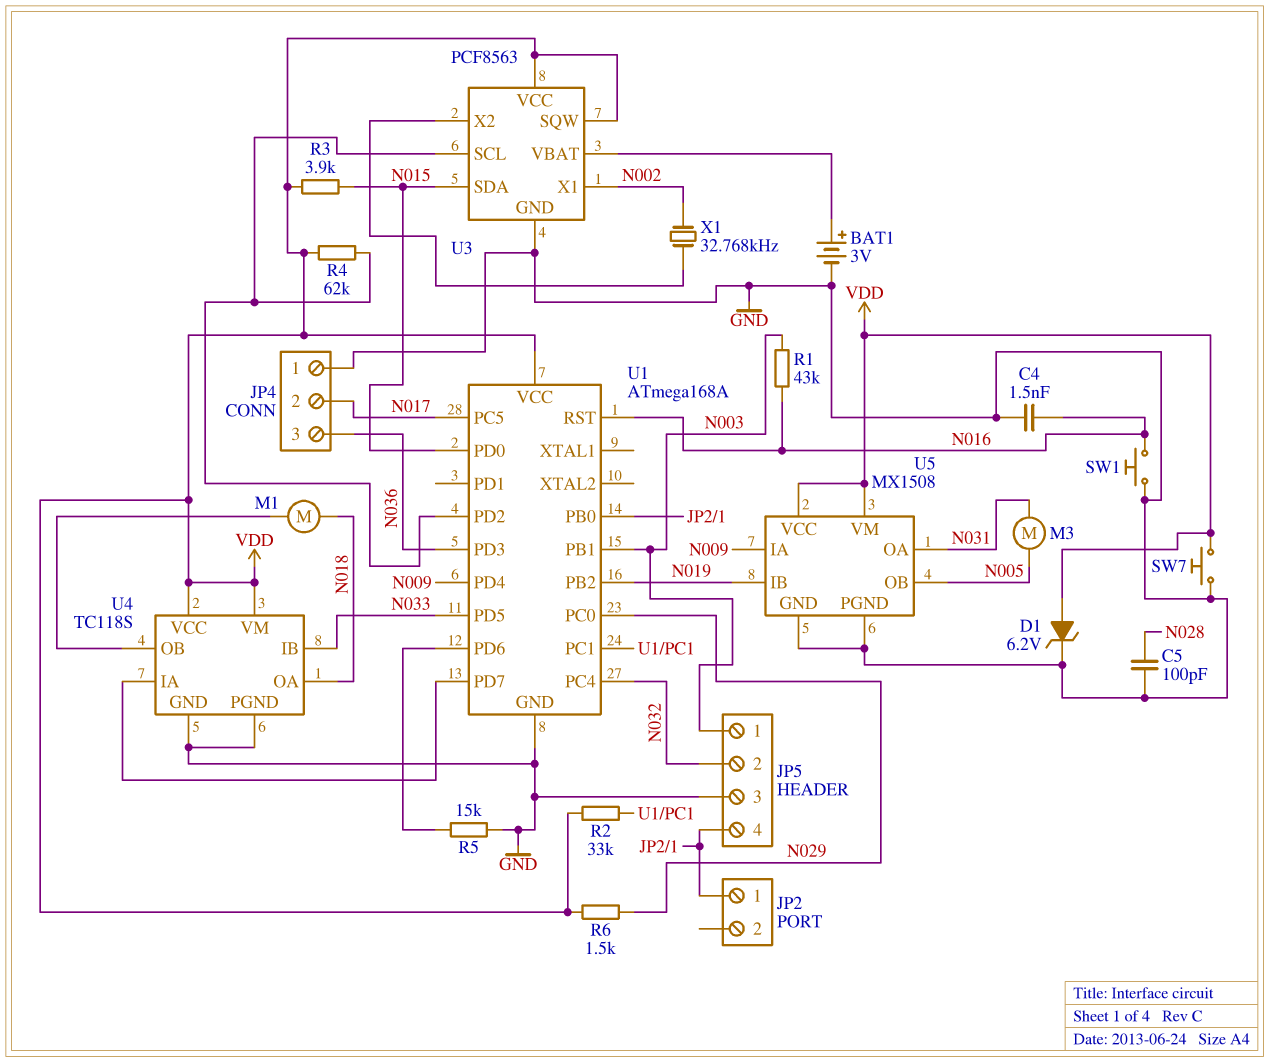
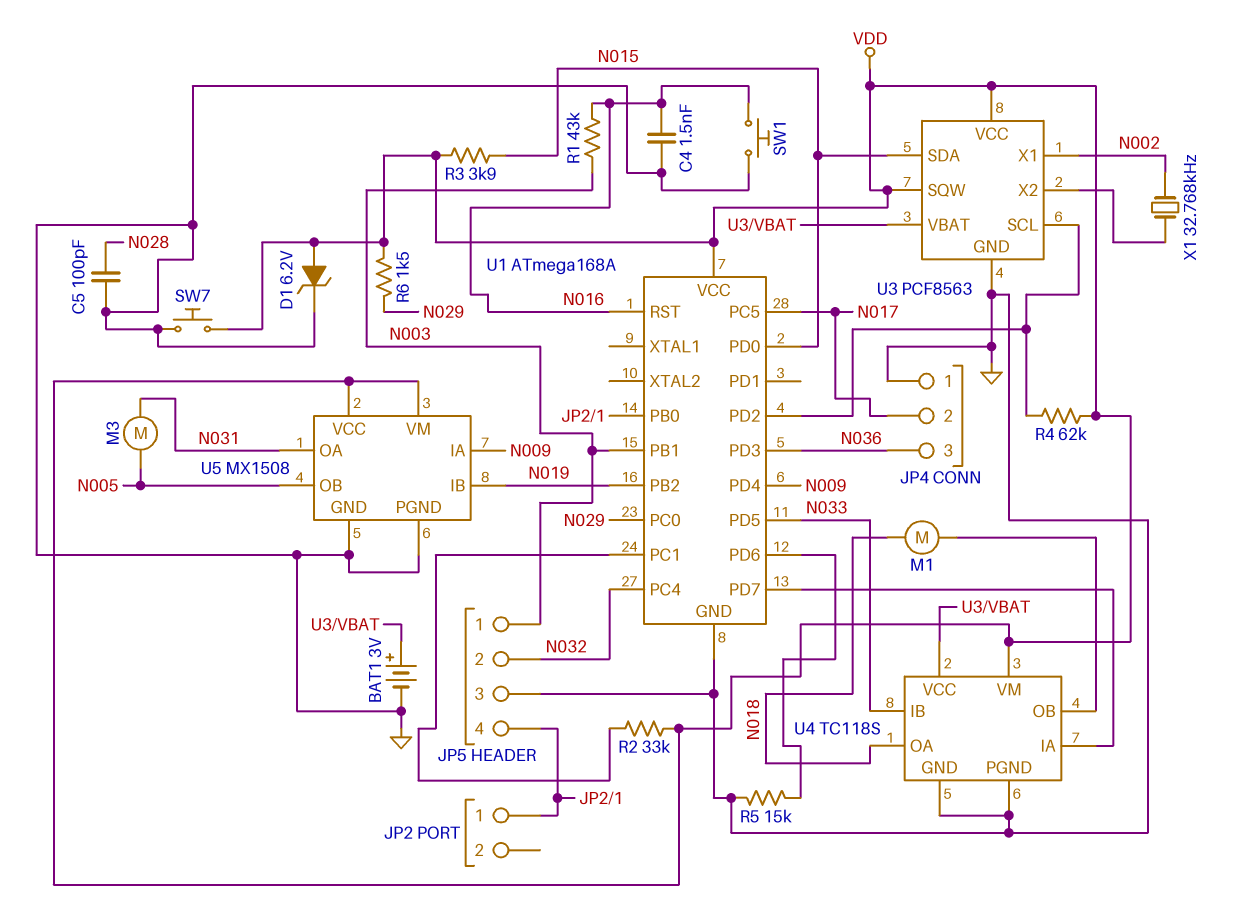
U4 pin VCC: VDD -> U3/VBAT

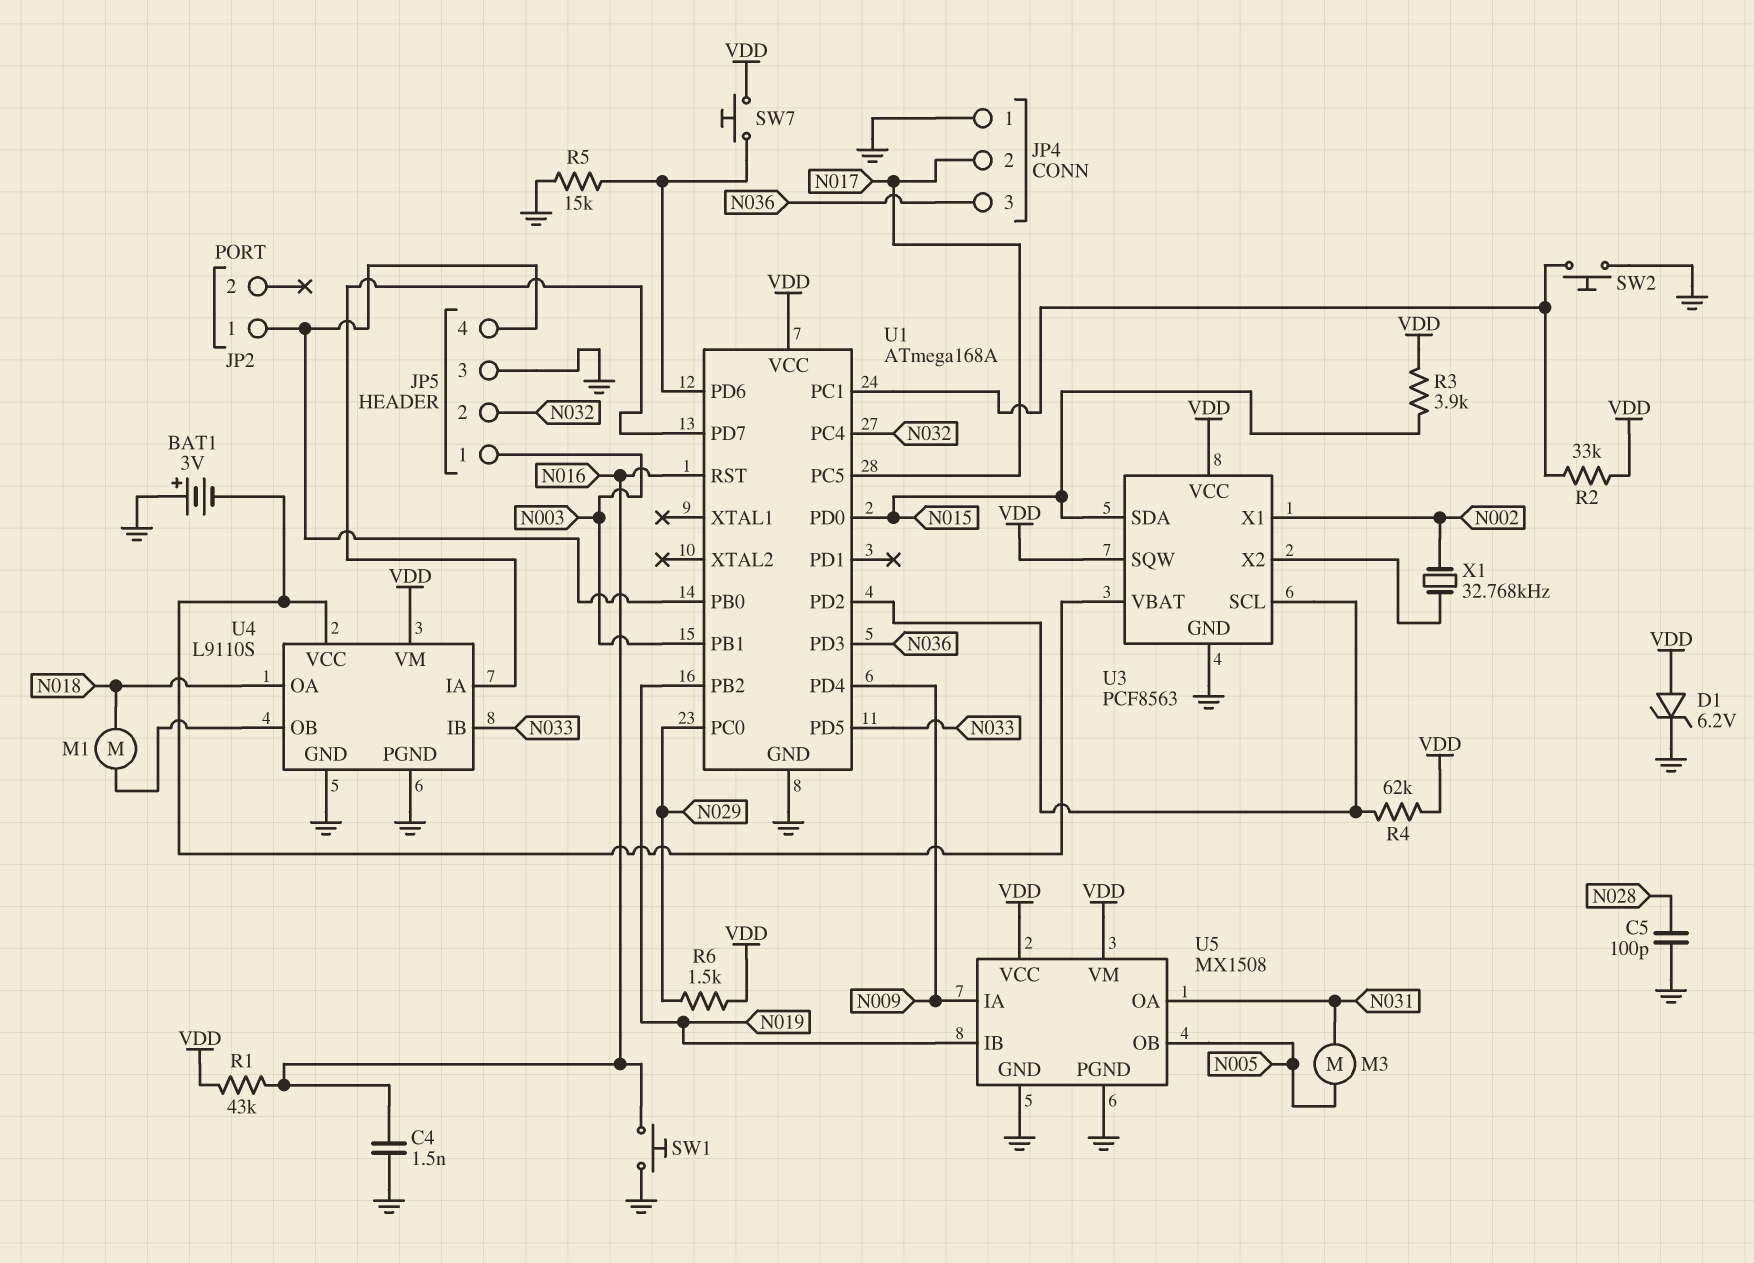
BAT1: 3V (plus U3/VBAT, minus GND) -> 3V (plus GND, minus U3/VBAT)
R1: 43k (N003, N016) -> 43k (N016, VDD)
SW2: none -> button (GND, U1/PC1)
SW7: button (GND, VDD) -> button (U1/PD6, VDD)
U4: TC118S -> L9110S

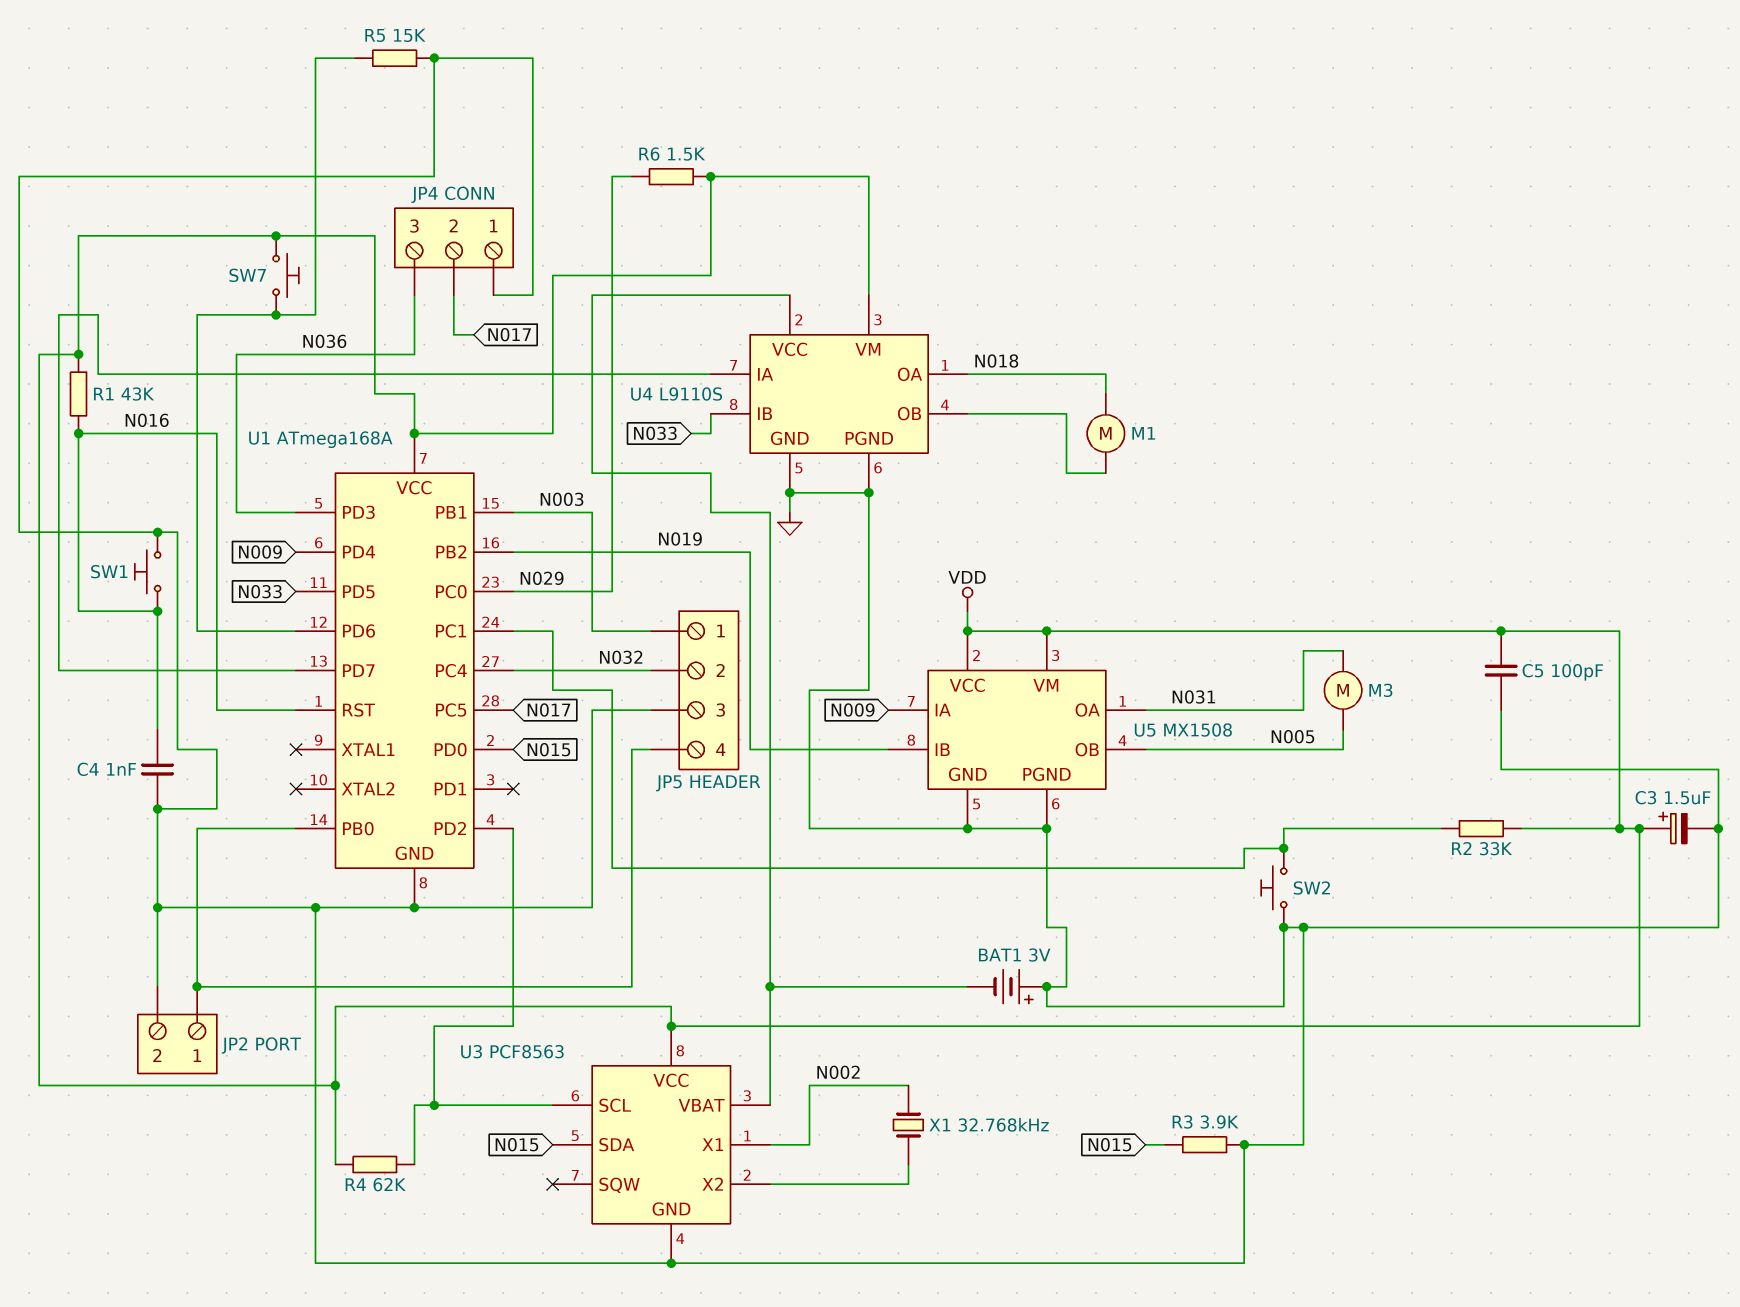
C3: none -> 1.5uF (plus VDD, minus GND)
C4: 1.5nF (GND, N016) -> 1nF (GND, N016)
C5: 100pF (GND, N028) -> 100pF (GND, VDD)
D1: zener 6.2V (A VDD, K GND) -> none
JP2 pin 2: none -> GND
R3: 3.9k (N015, VDD) -> 3.9k (GND, N015)
U3 pin SQW: VDD -> none

